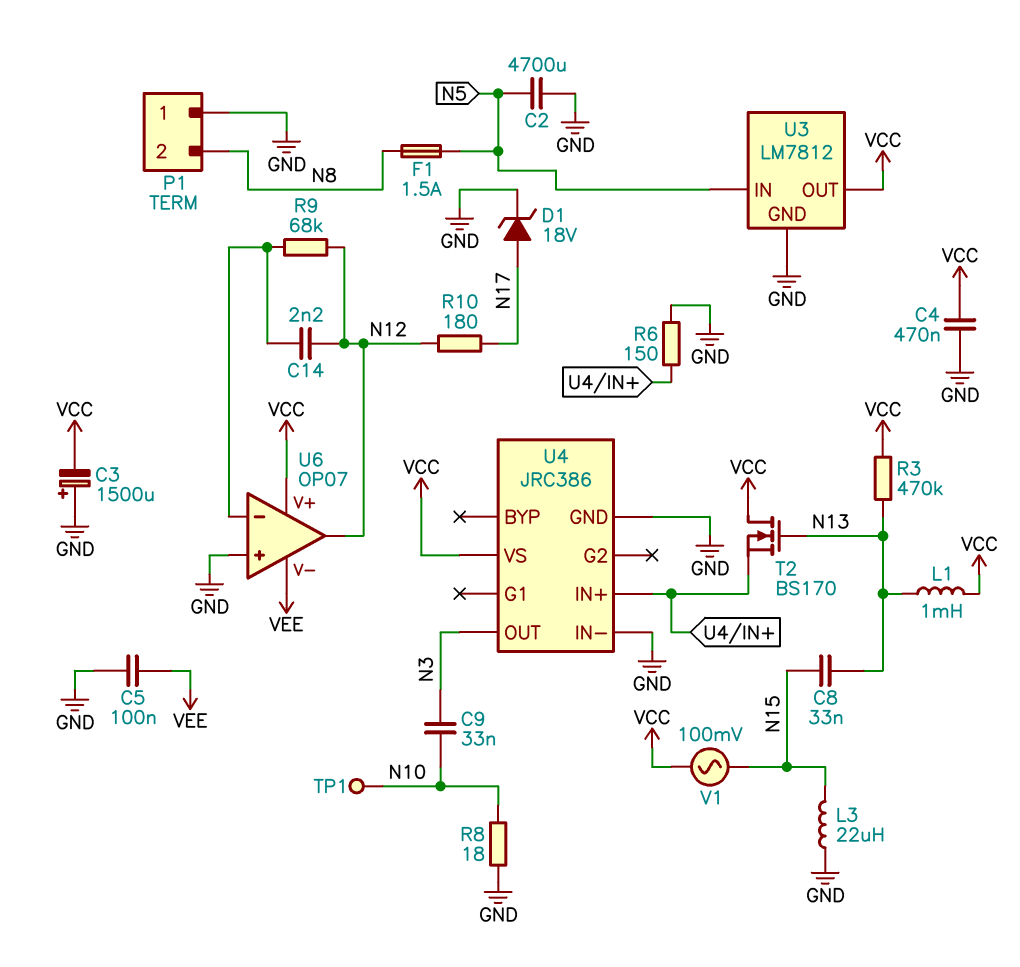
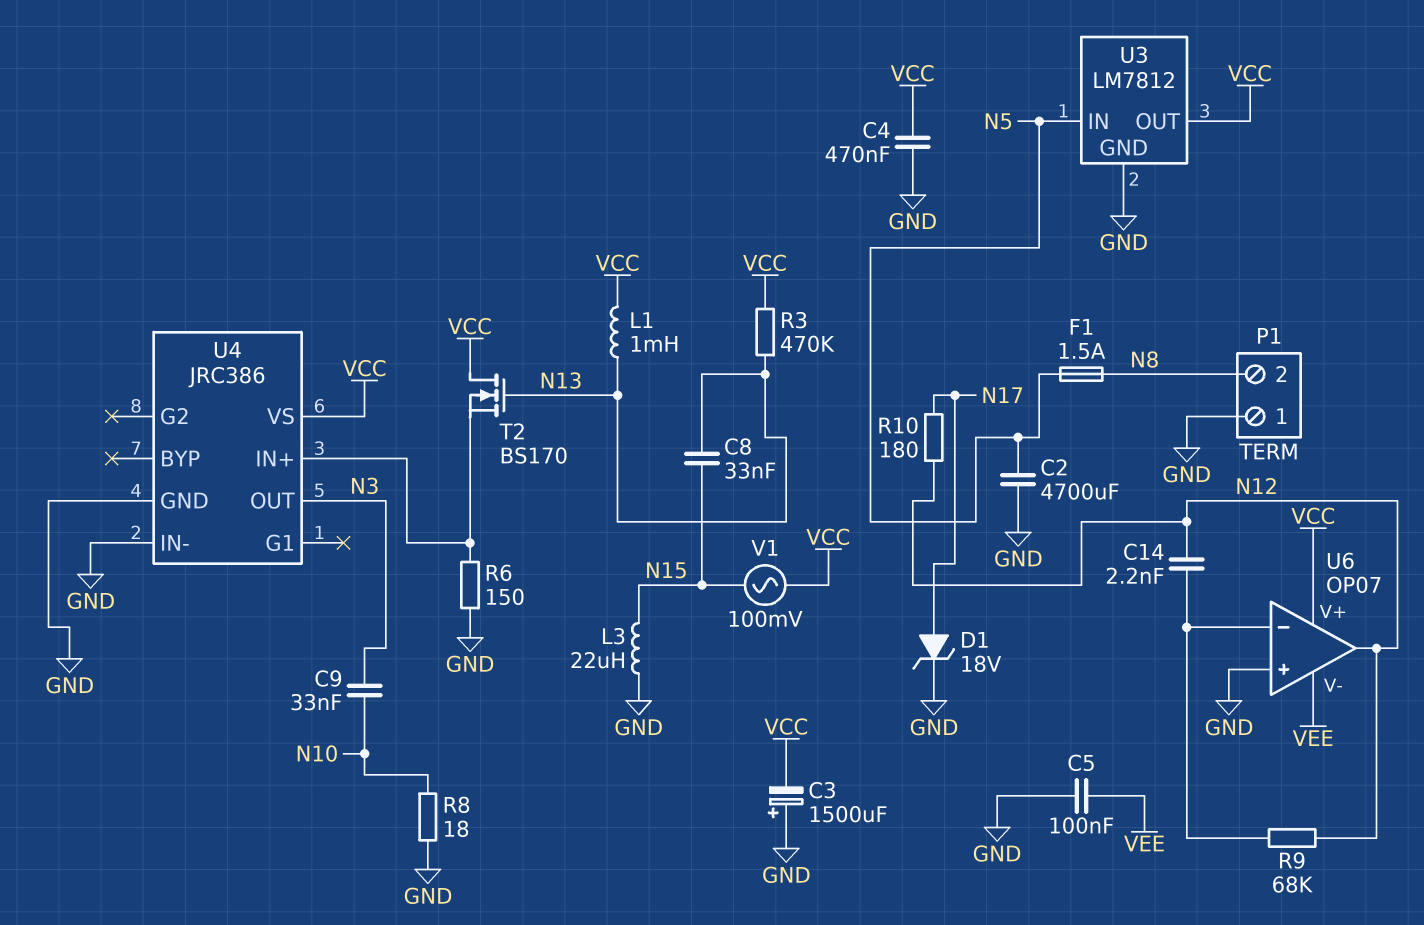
TP1: test point (N10) -> none

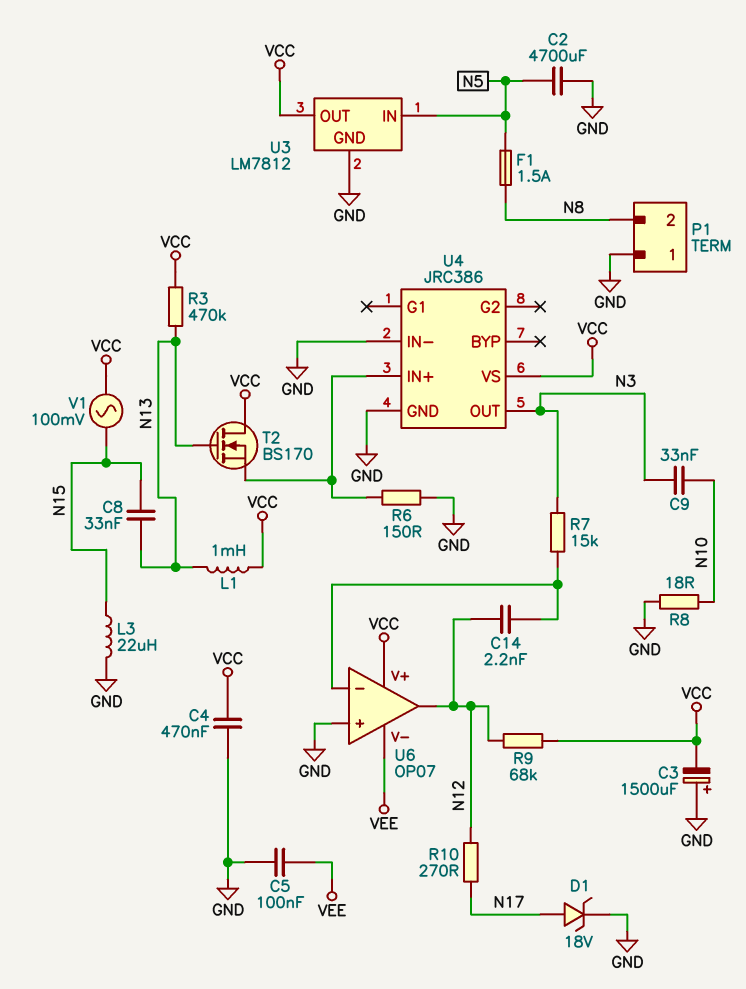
R7: none -> 15k (N3, U6/in-)
R9: 68k (N12, U6/in-) -> 68k (N12, VCC)
R10: 180 (N12, N17) -> 270 (N12, N17)

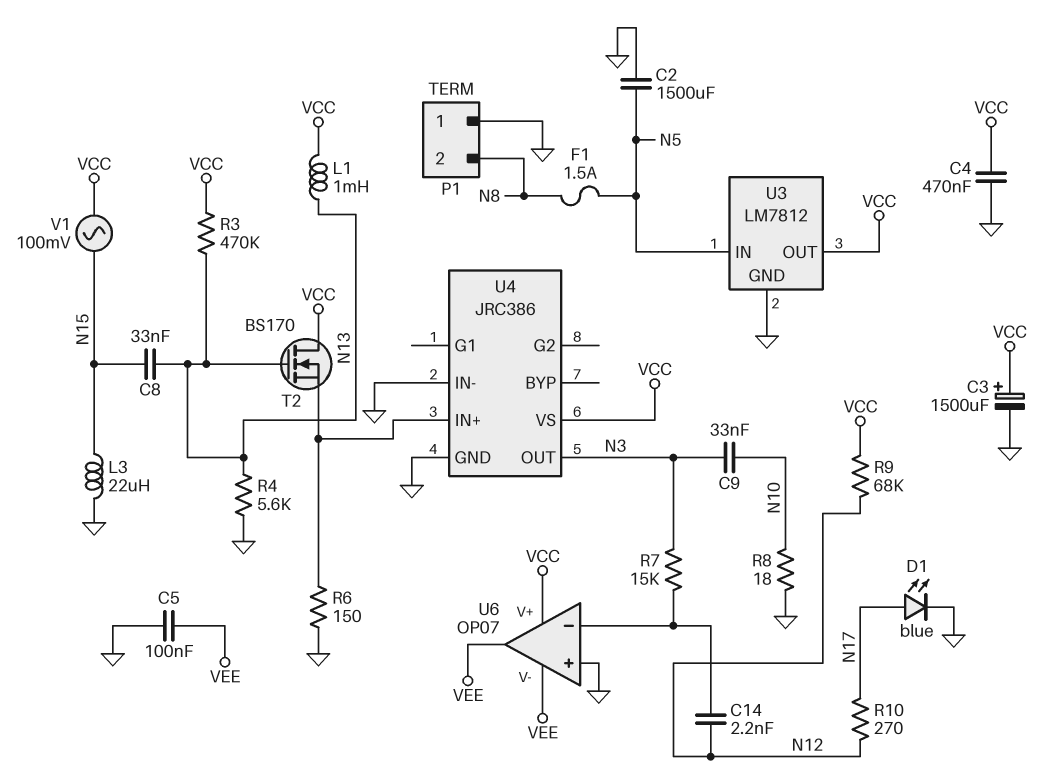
C2: 4700uF (GND, N5) -> 1500uF (GND, N5)
C3: 1500uF (plus GND, minus VCC) -> 1500uF (plus VCC, minus GND)
D1: zener 18V (A N17, K GND) -> LED blue (A N17, K GND)
R4: none -> 5.6k (GND, N13)
U6 pin out: N12 -> VEE

